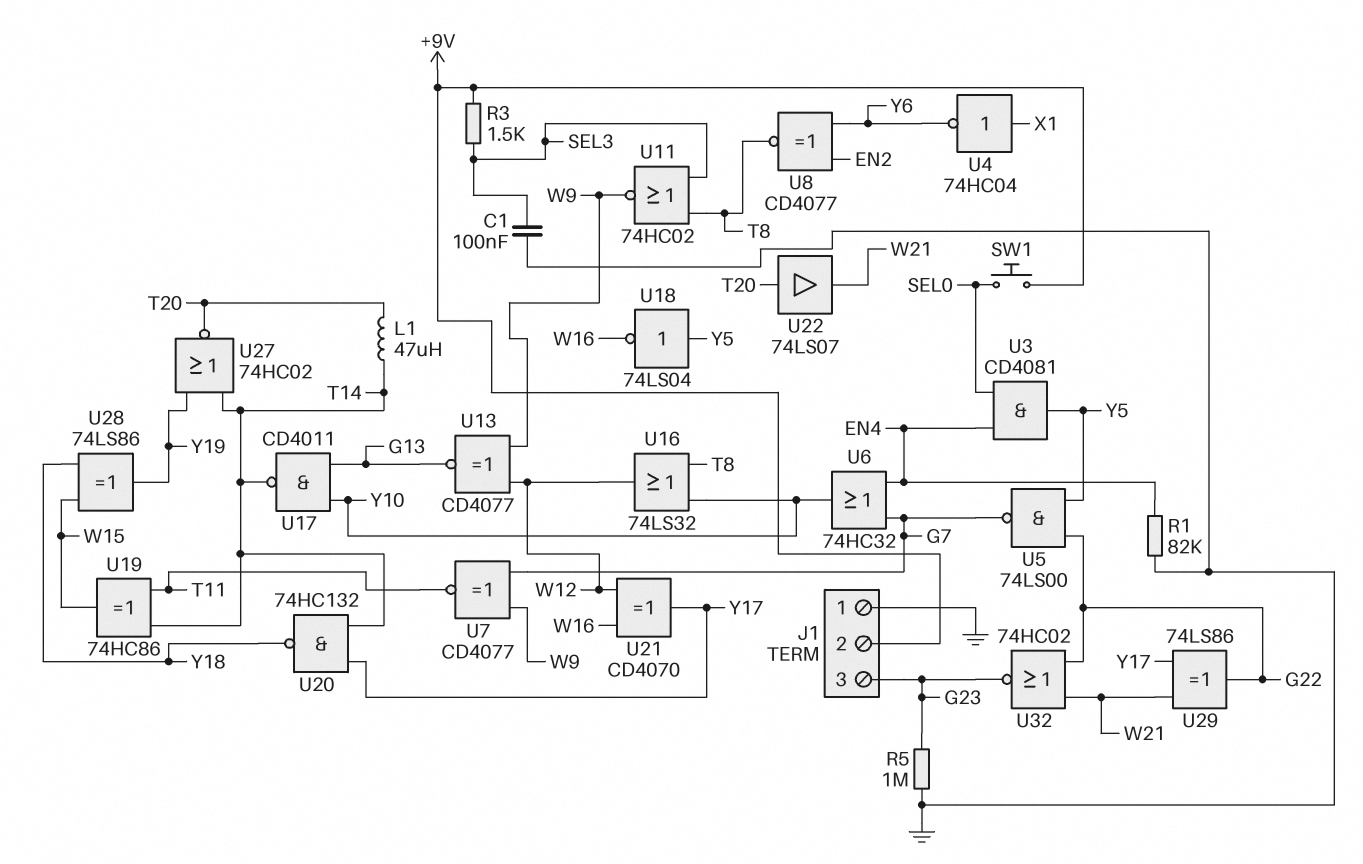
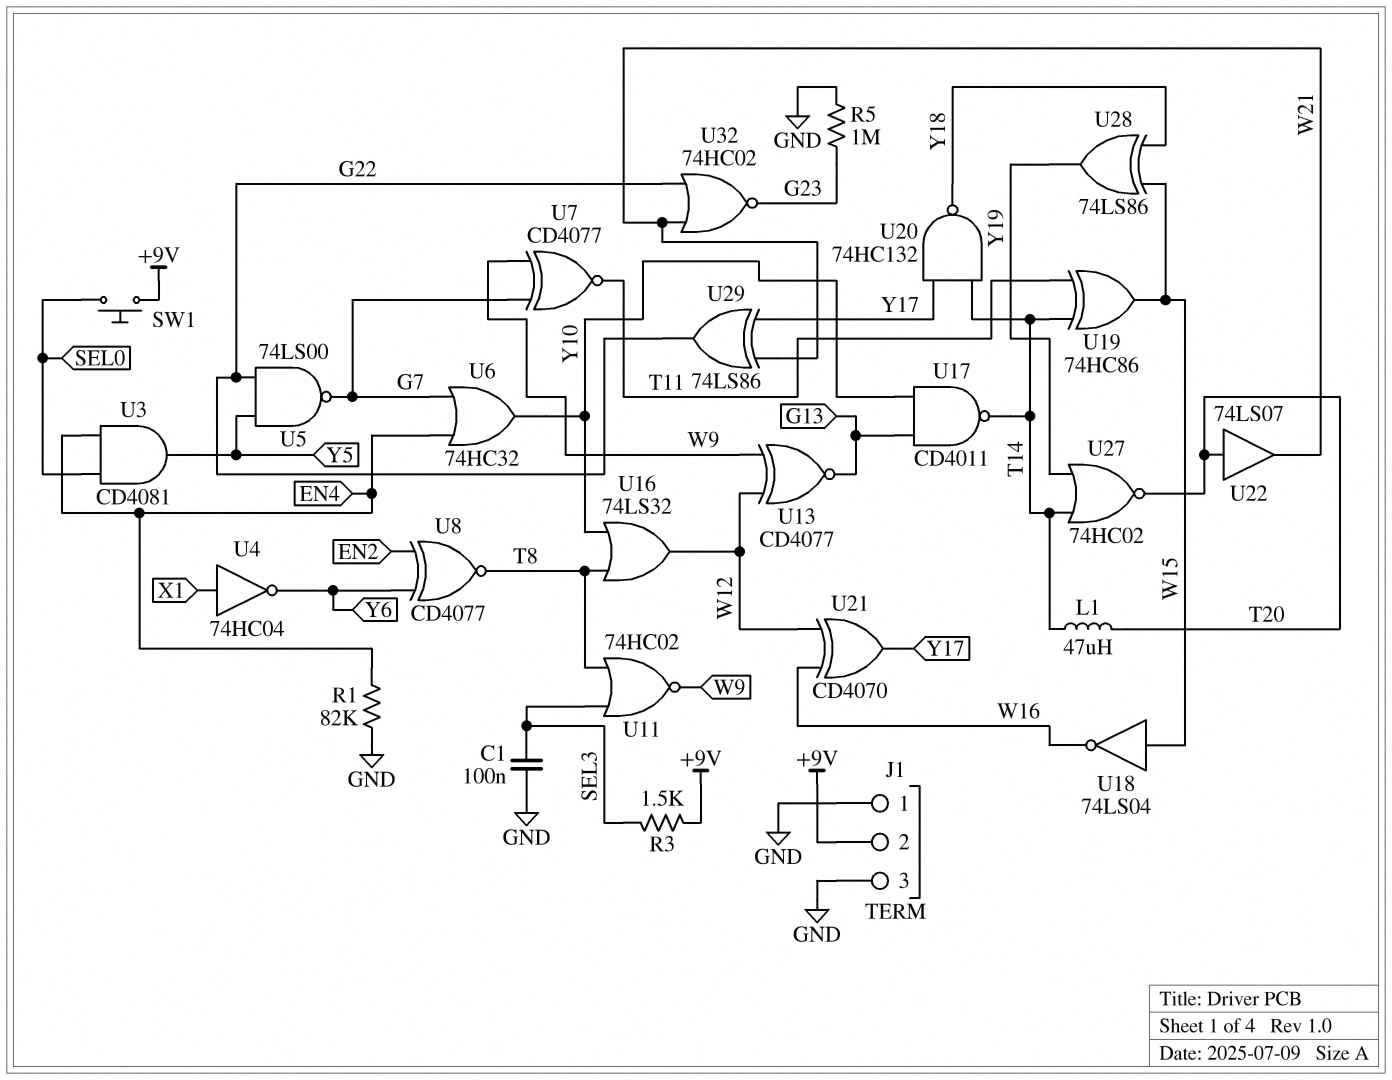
J1 pin 3: G23 -> GND
U18: NOT 74LS04 (in Y5, out W16) -> NOT 74LS04 (in W15, out W16)

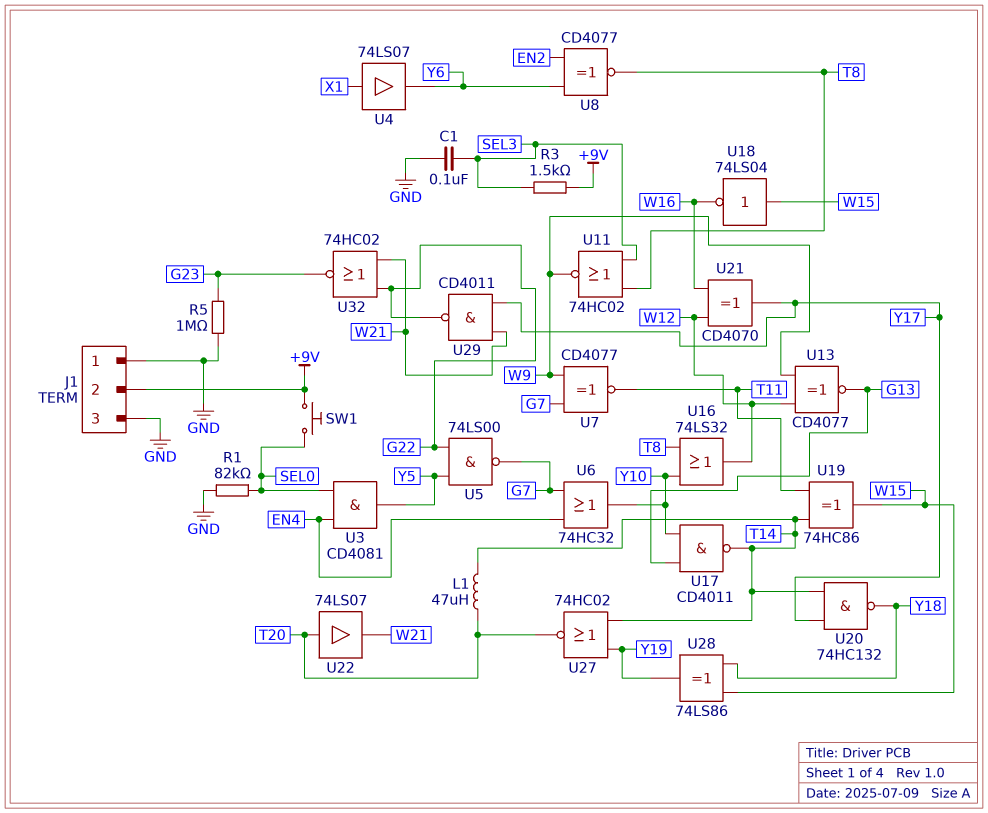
R1: 82k (EN4, GND) -> 82k (GND, SEL0)
U4: NOT 74HC04 (in X1, out Y6) -> buffer 74LS07 (in X1, out Y6)
U29: XOR 74LS86 (in W21, in Y17, out G22) -> NAND CD4011 (in W21, in Y17, out G22)

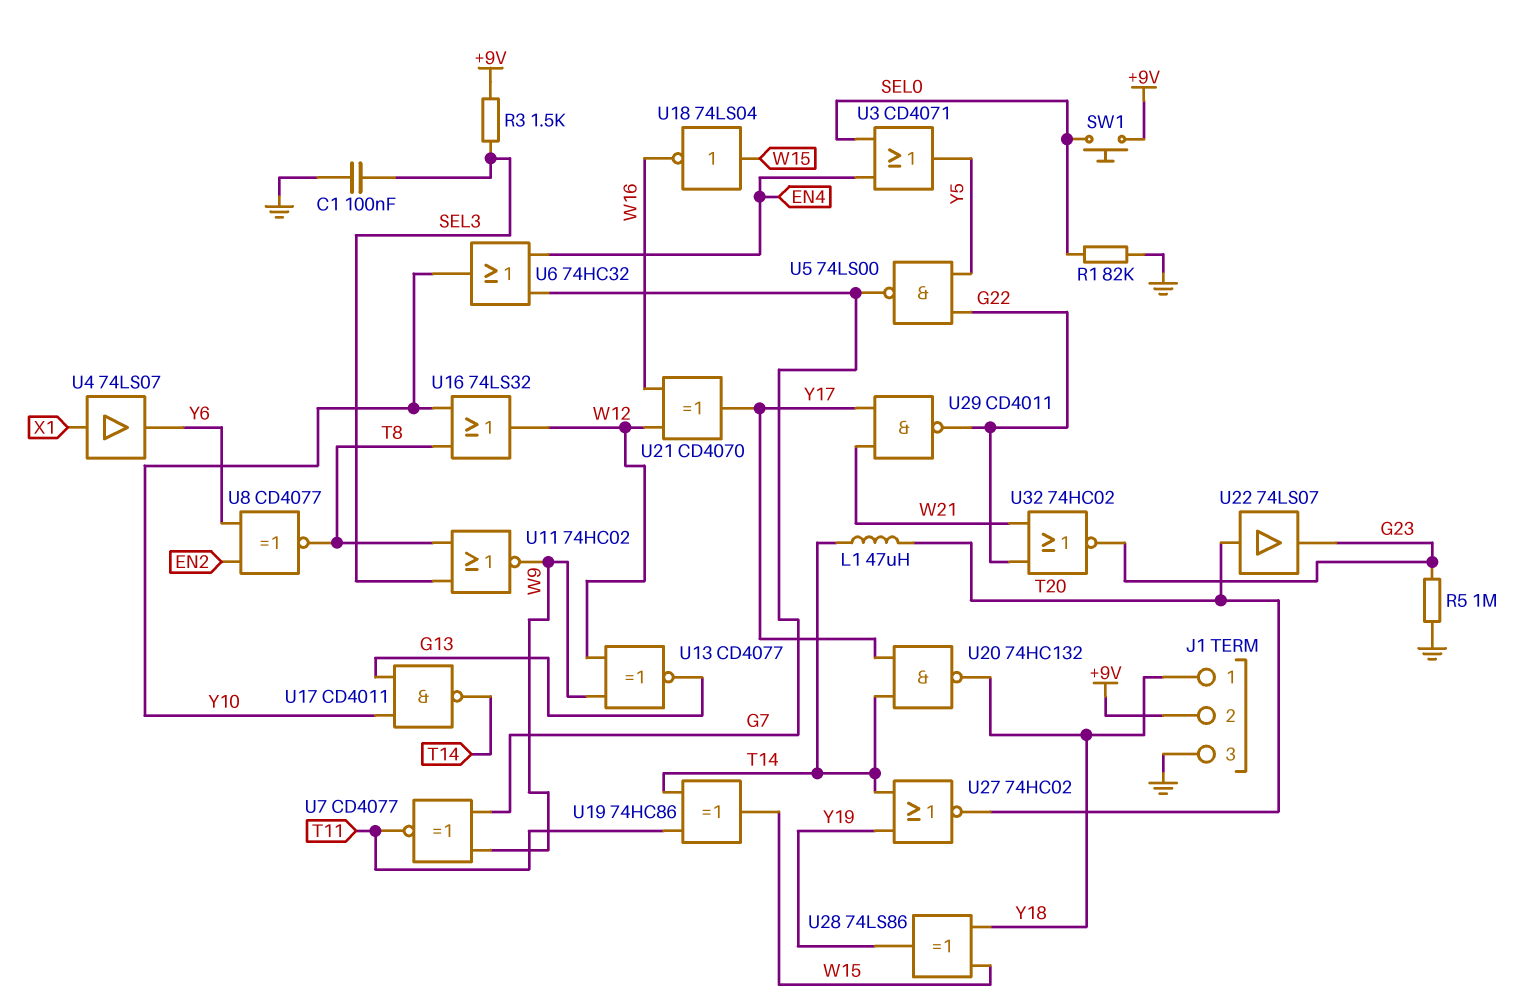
J1 pin 1: GND -> Y18
U3: AND CD4081 (in EN4, in SEL0, out Y5) -> OR CD4071 (in EN4, in SEL0, out Y5)
U22: buffer 74LS07 (in T20, out W21) -> buffer 74LS07 (in T20, out G23)

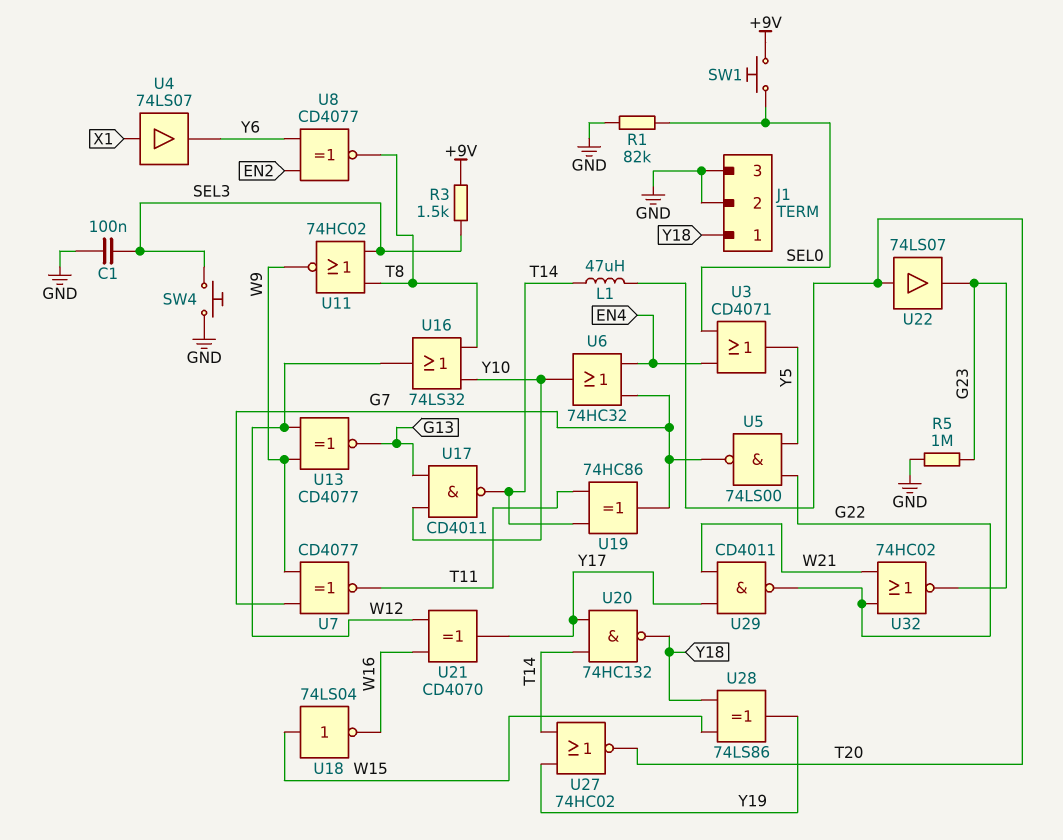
J1 pin 2: +9V -> GND
SW4: none -> button (GND, SEL3)
U19: XOR 74HC86 (in T11, in T14, out W15) -> XOR 74HC86 (in T11, in T14, out G7)

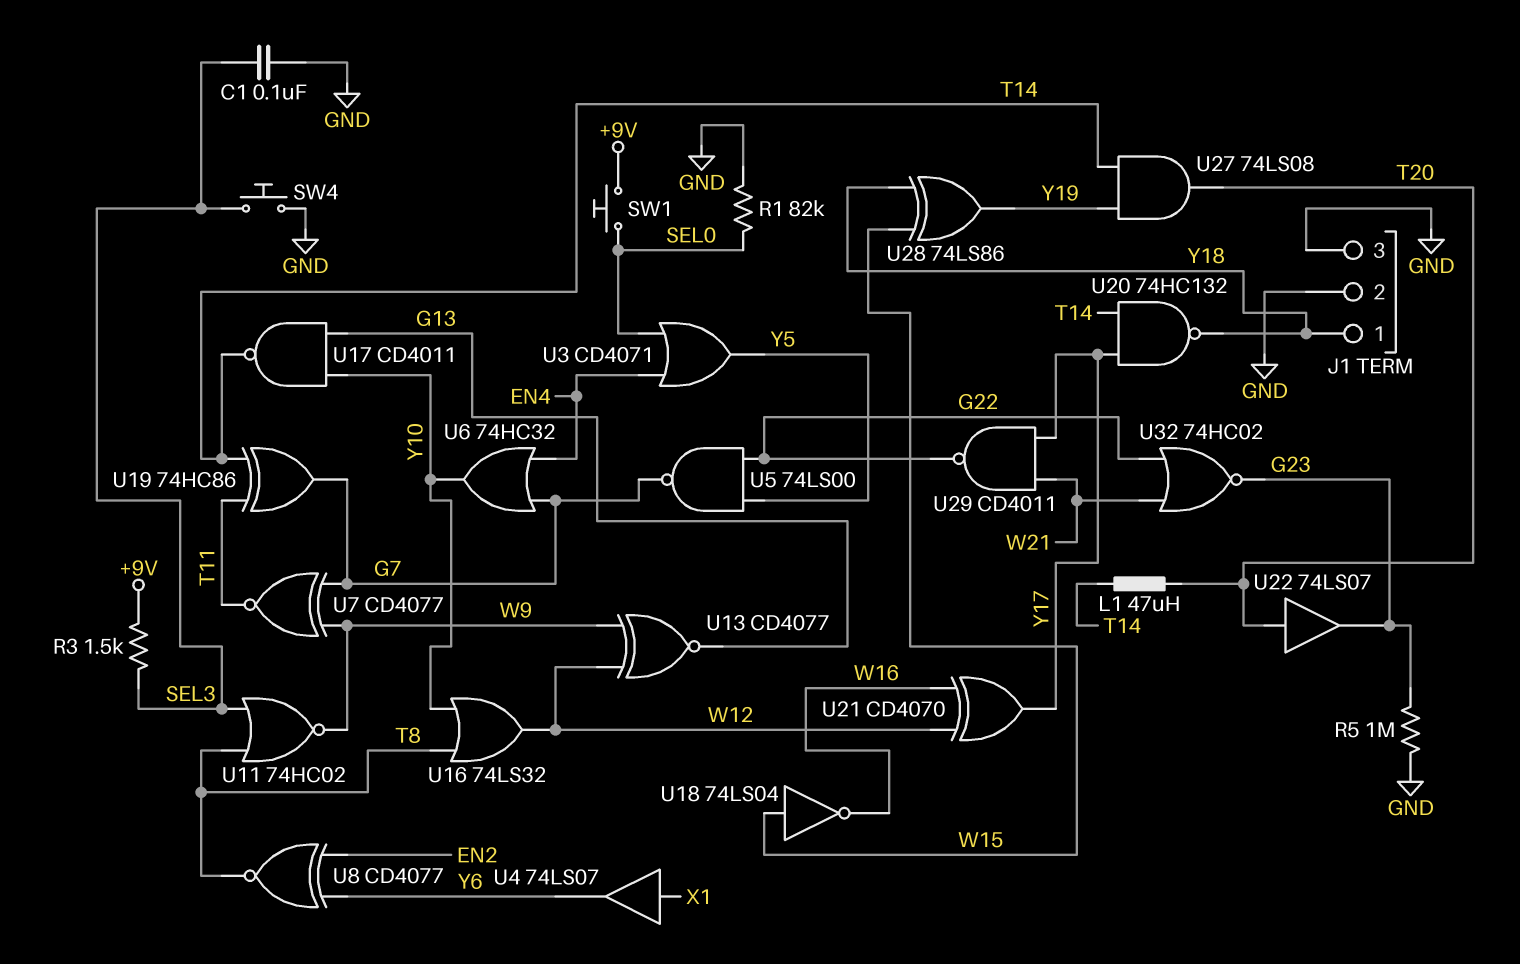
U27: NOR 74HC02 (in T14, in Y19, out T20) -> AND 74LS08 (in T14, in Y19, out T20)

